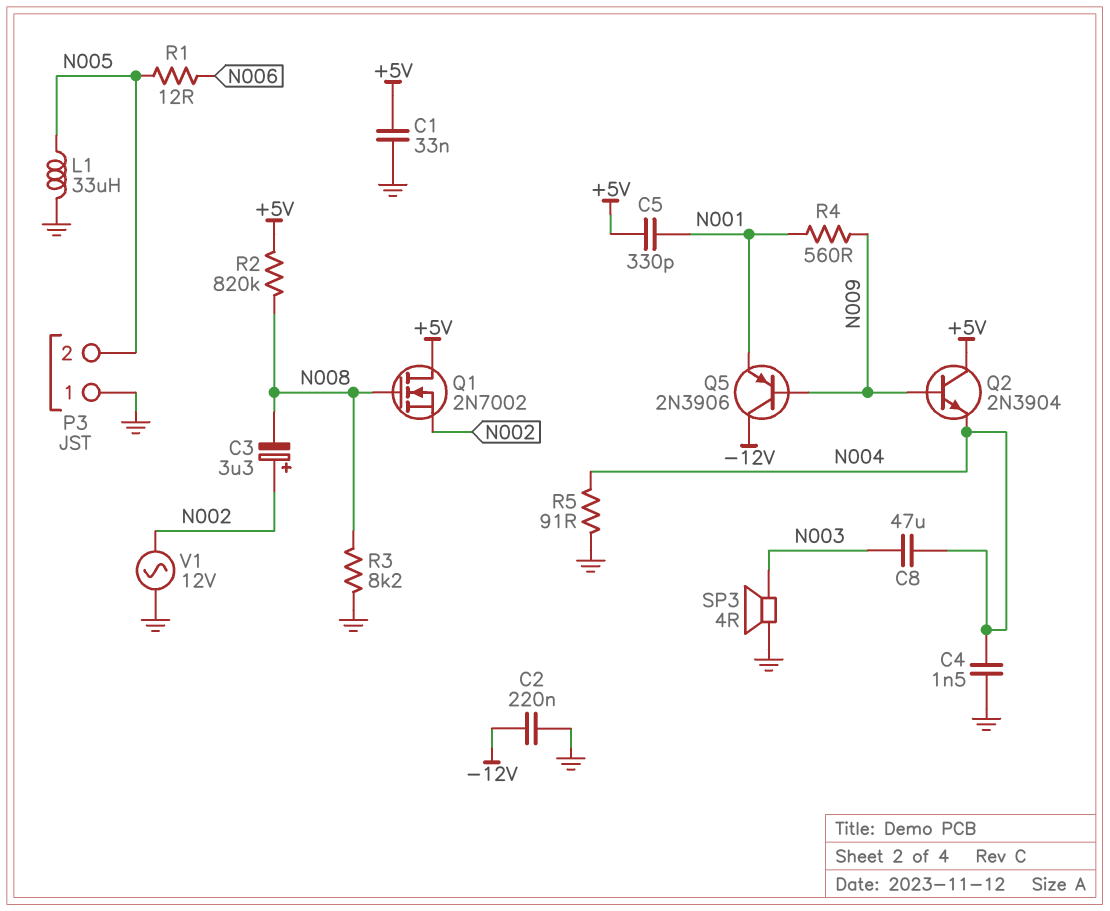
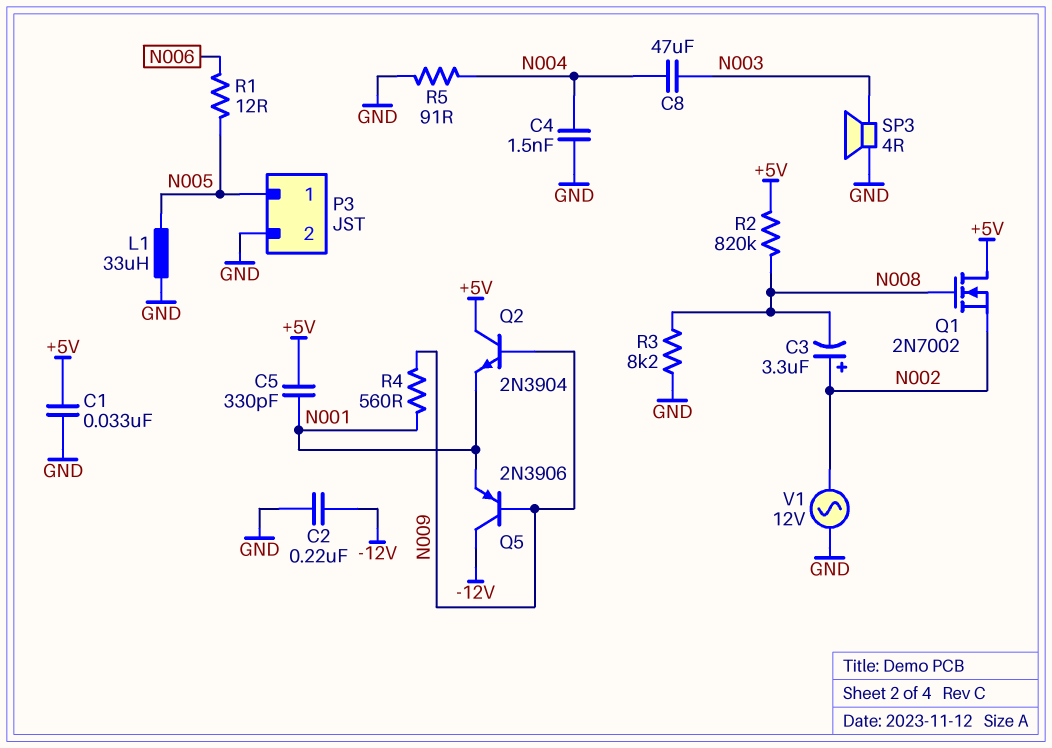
P3 pin 1: GND -> N005
P3 pin 2: N005 -> GND
Q2: NPN 2N3904 (B N009, C +5V, E N004) -> NPN 2N3904 (B N009, C +5V, E N001)

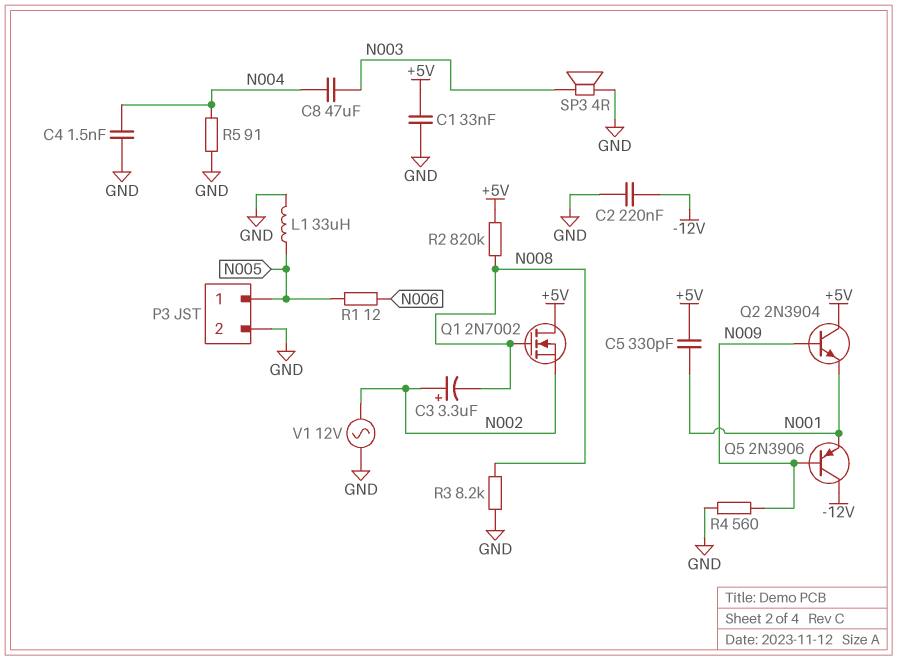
R4: 560 (N001, N009) -> 560 (GND, N009)

